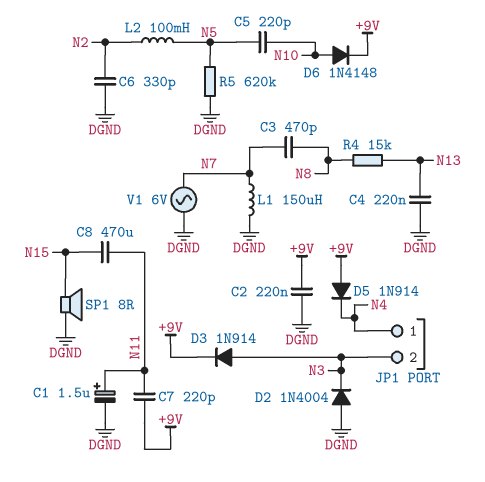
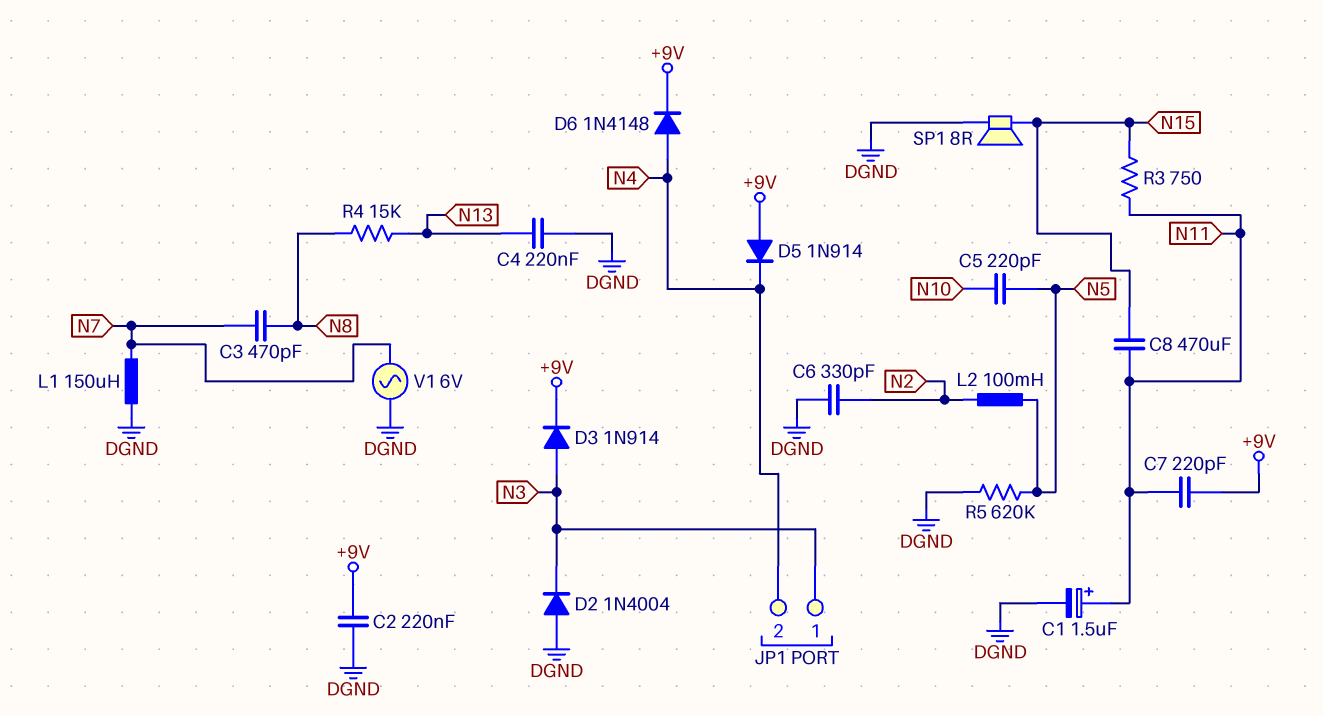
D6: diode 1N4148 (A N10, K +9V) -> diode 1N4148 (A N4, K +9V)
JP1 pin 1: N4 -> N3
JP1 pin 2: N3 -> N4
R3: none -> 750 (N11, N15)

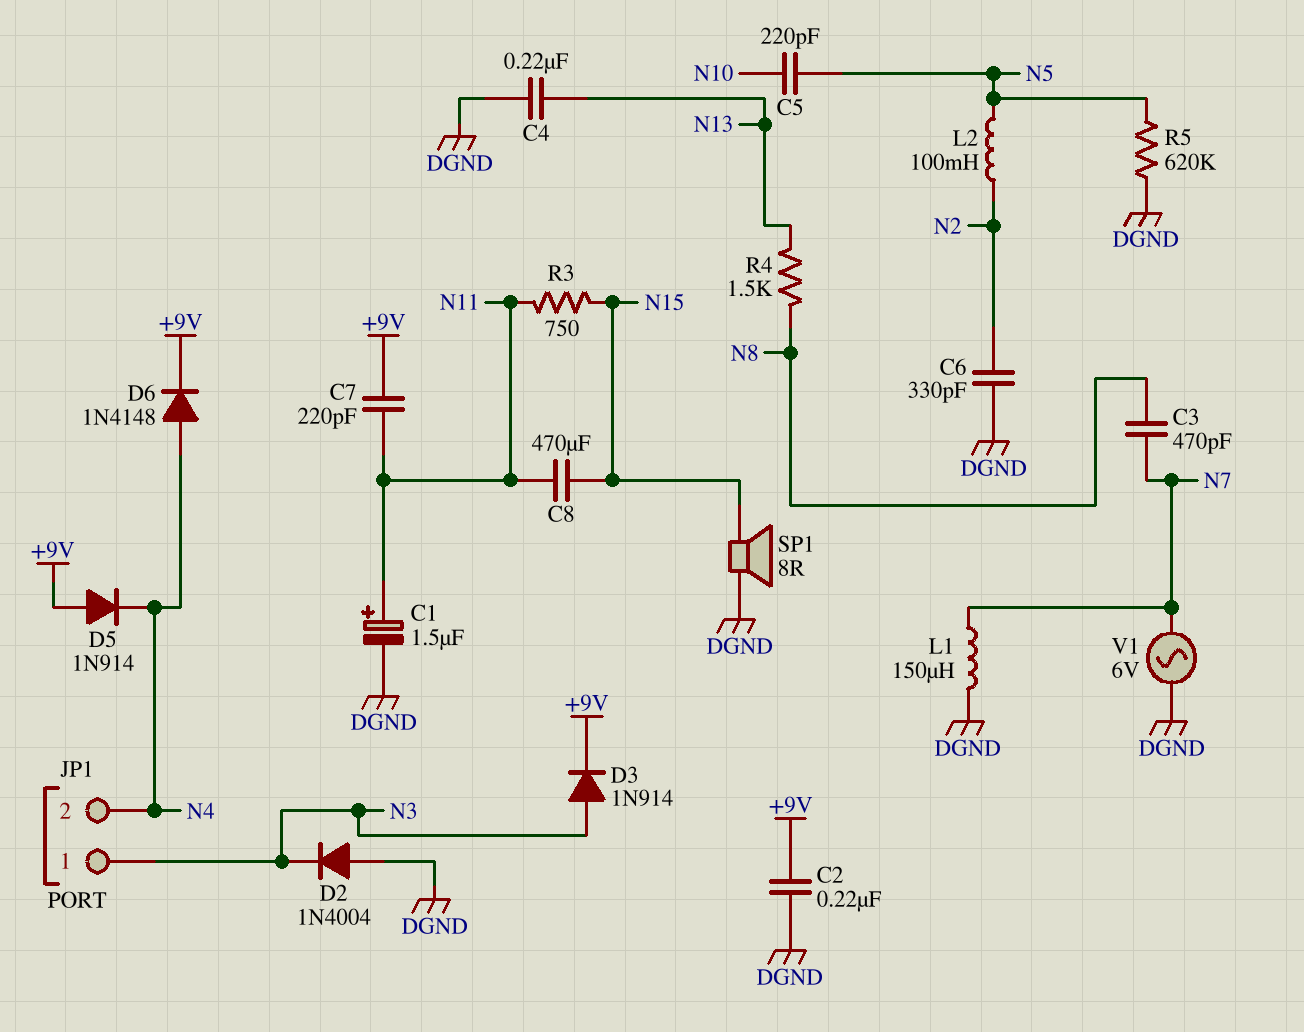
R4: 15k (N8, N13) -> 1.5k (N8, N13)

